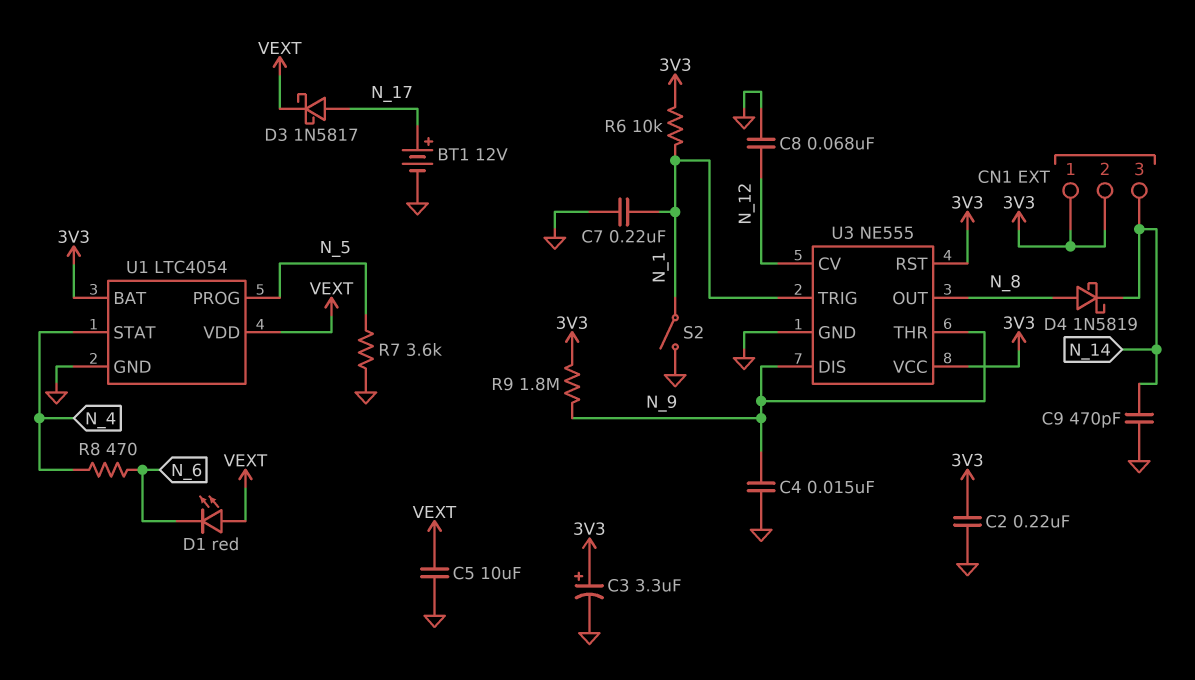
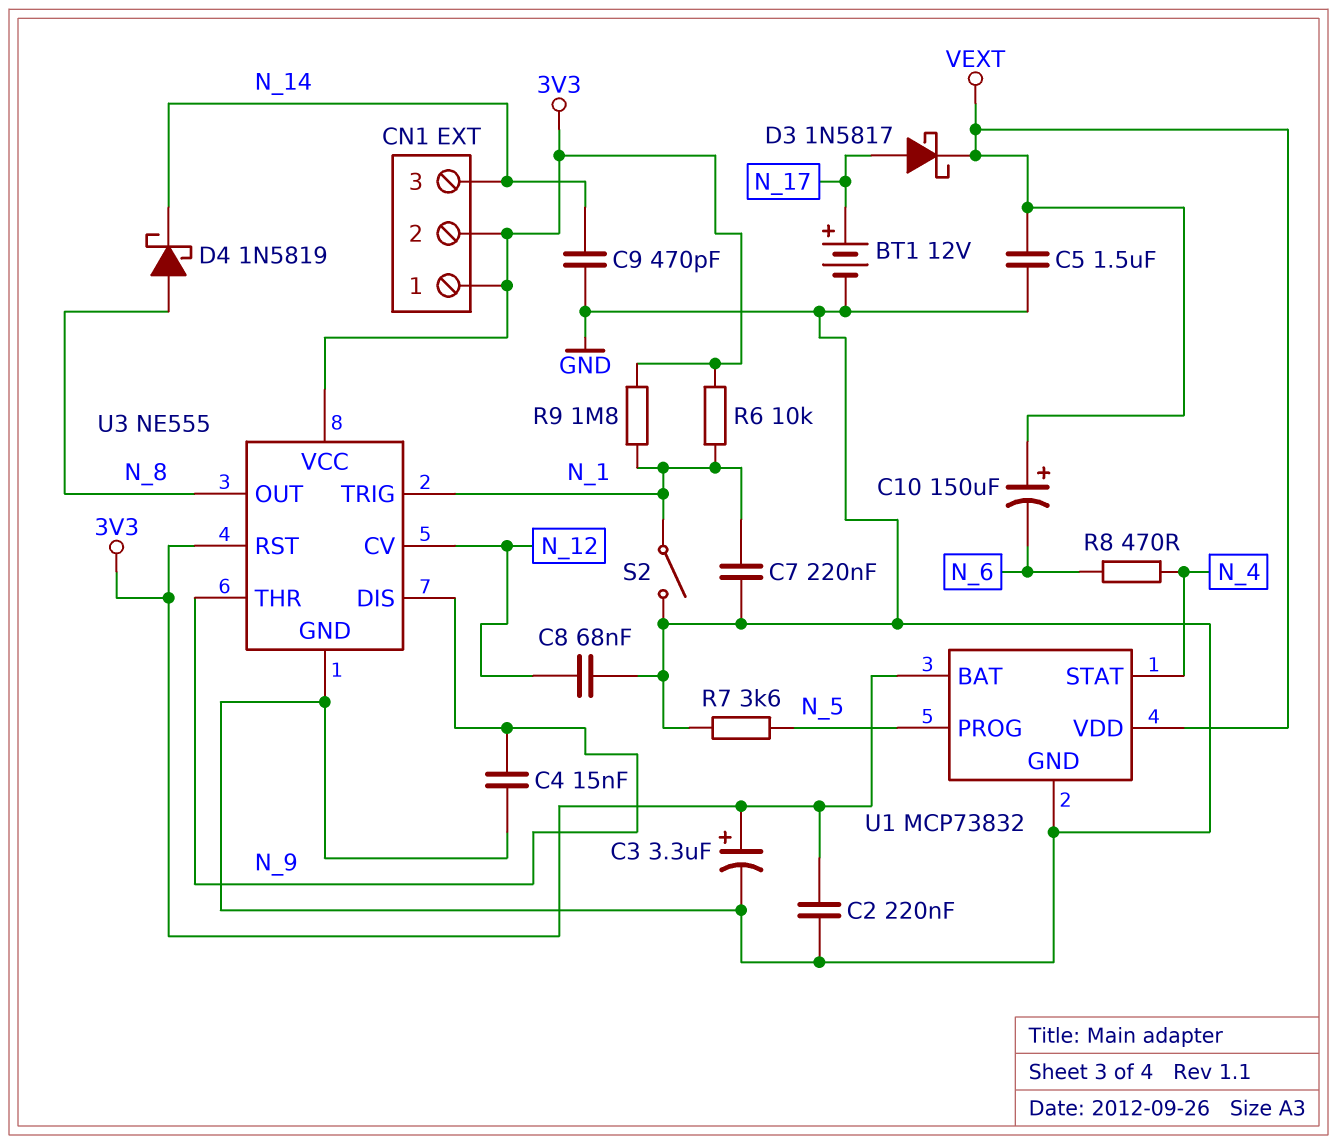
C5: 10uF (GND, VEXT) -> 1.5uF (GND, VEXT)
C10: none -> 150uF (plus VEXT, minus N_6)
D1: LED red (A VEXT, K N_6) -> none
R9: 1.8M (3V3, N_9) -> 1.8M (3V3, N_1)
U1: LTC4054 -> MCP73832

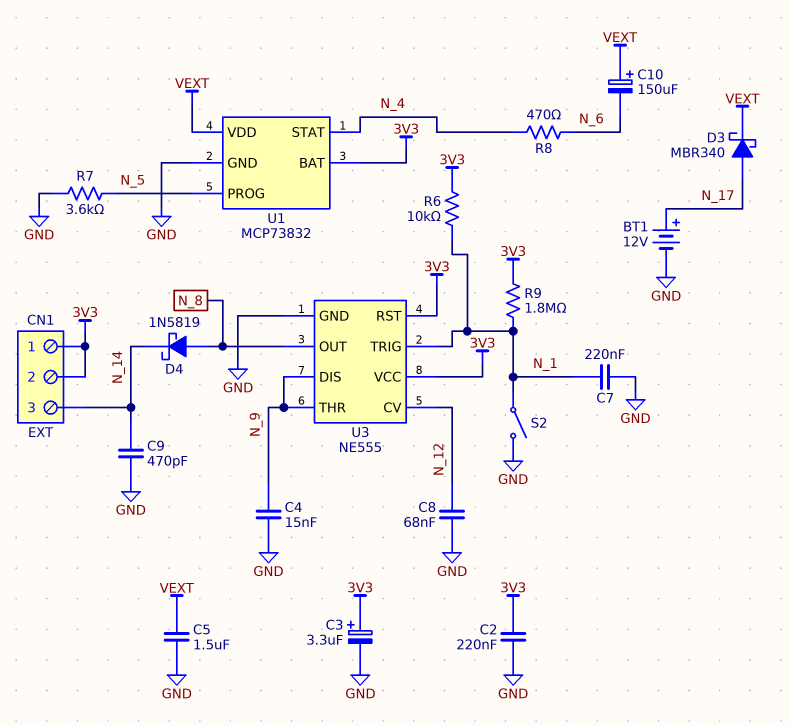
D3: schottky 1N5817 (A N_17, K VEXT) -> schottky MBR340 (A N_17, K VEXT)

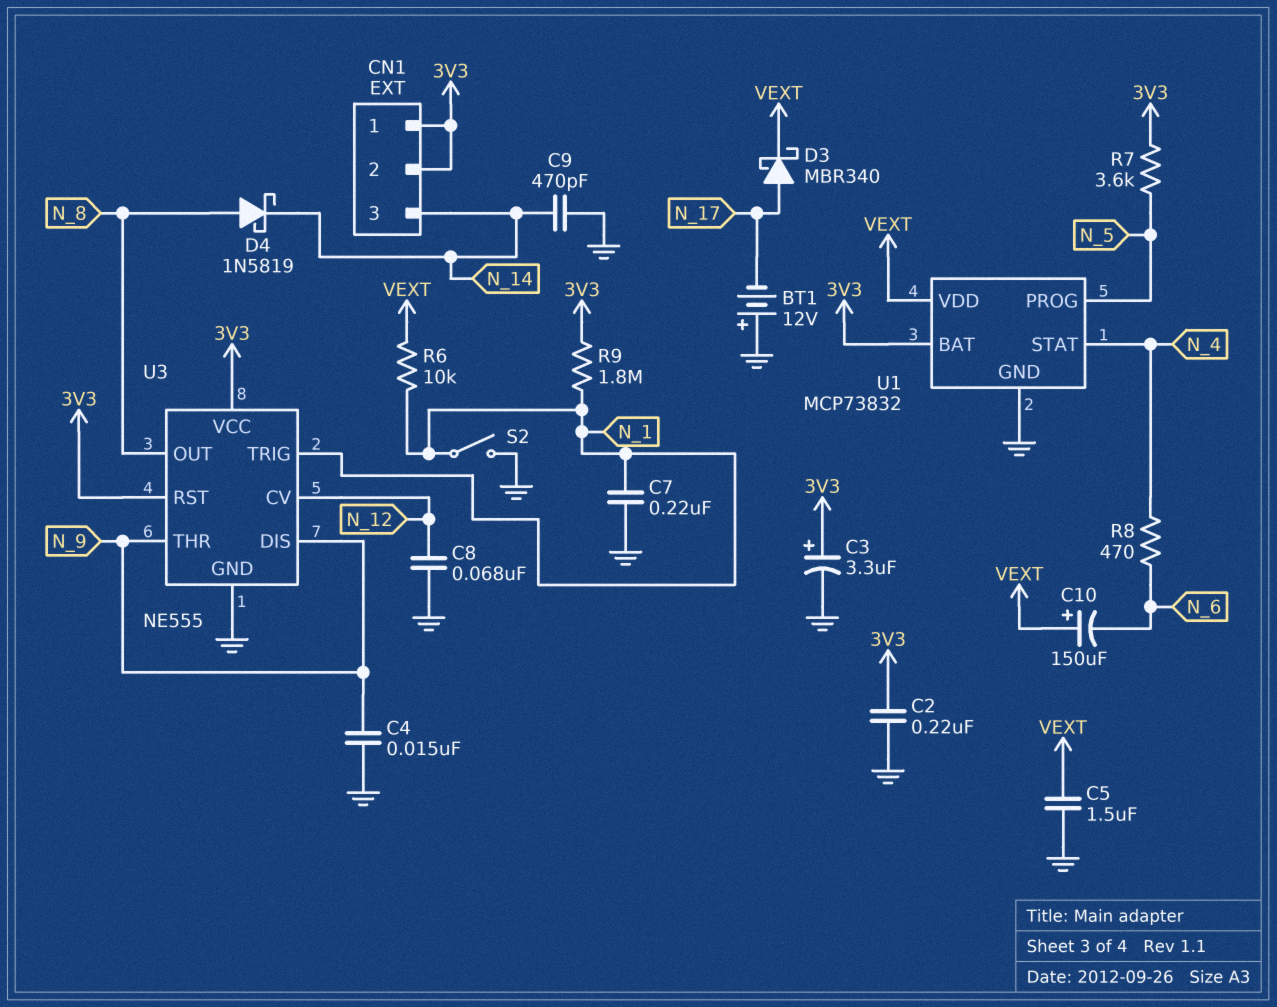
BT1: 12V (plus N_17, minus GND) -> 12V (plus GND, minus N_17)
R6: 10k (3V3, N_1) -> 10k (N_1, VEXT)
R7: 3.6k (GND, N_5) -> 3.6k (3V3, N_5)

